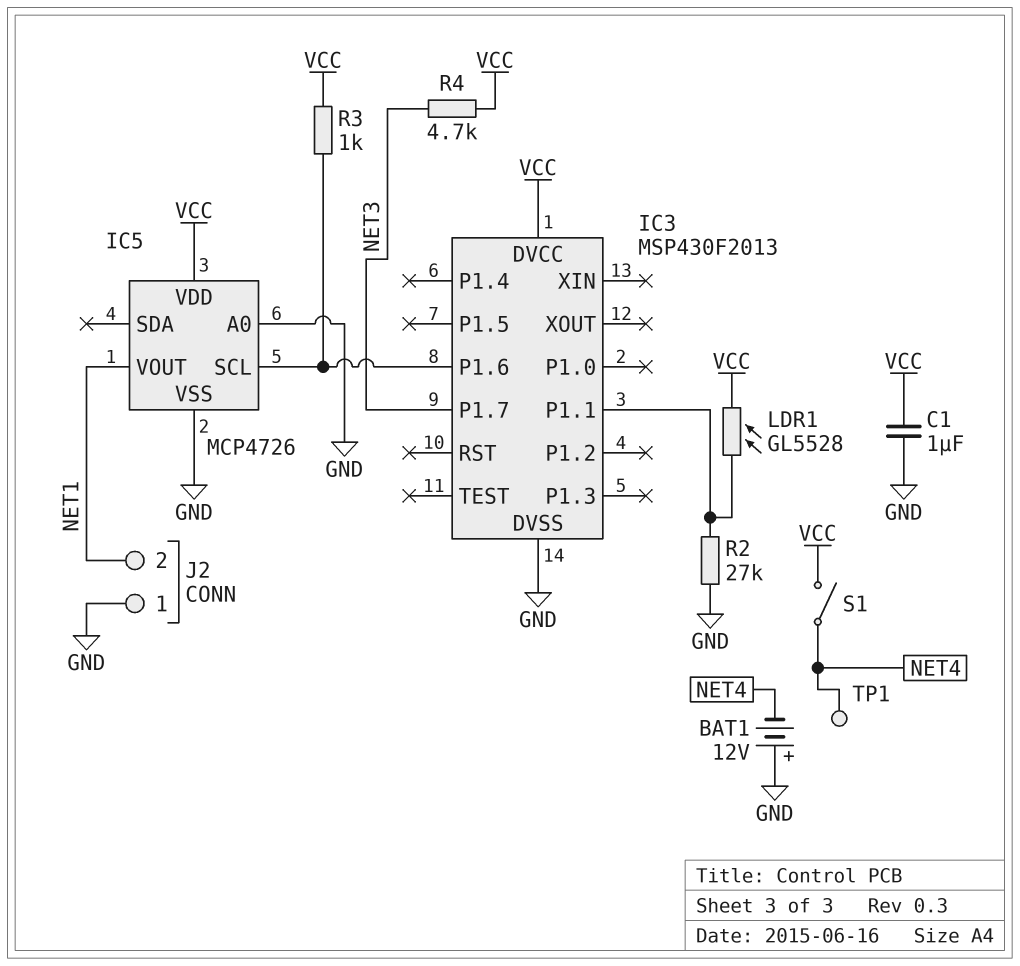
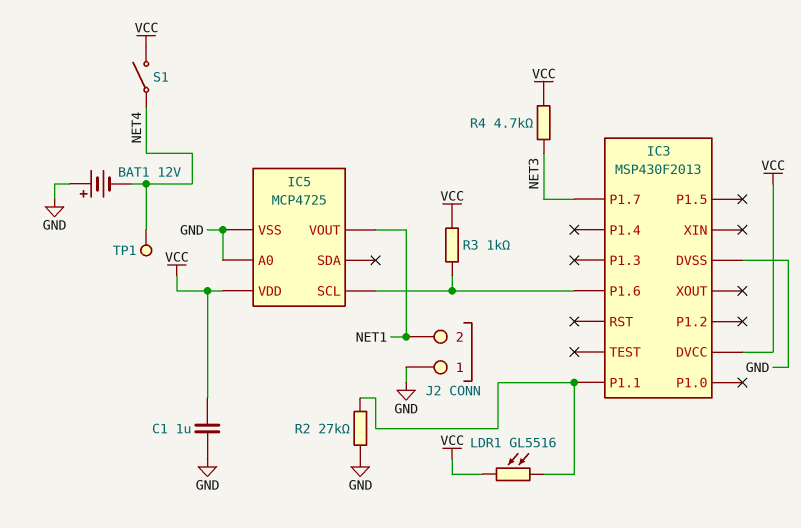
IC5: MCP4726 -> MCP4725
LDR1: GL5528 (IC3/P1.1, VCC) -> GL5516 (IC3/P1.1, VCC)

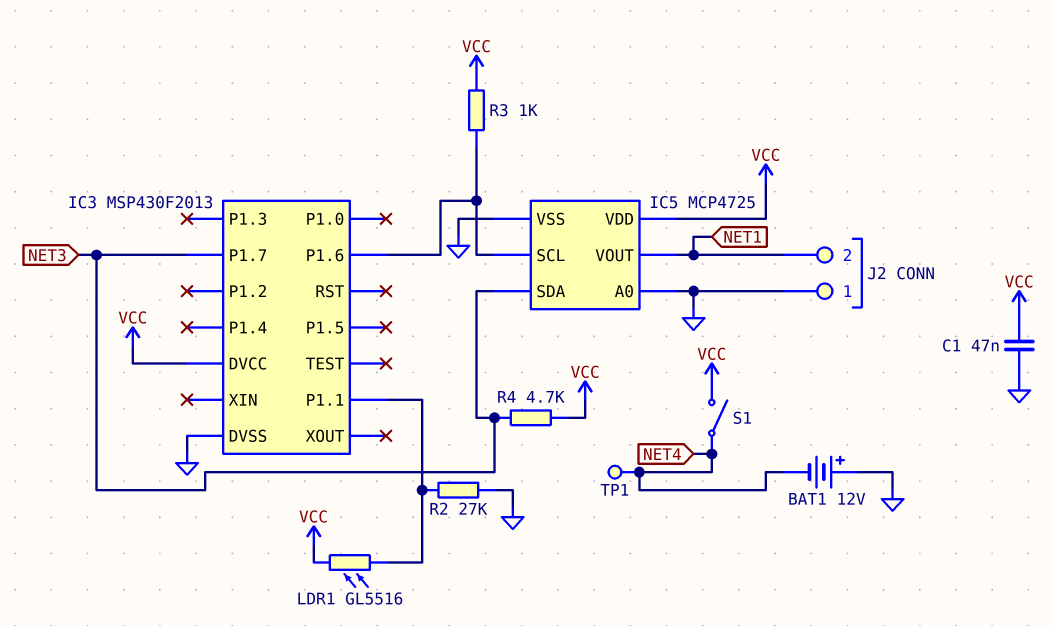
C1: 1uF (GND, VCC) -> 47nF (GND, VCC)
IC5 pin SDA: none -> NET3

